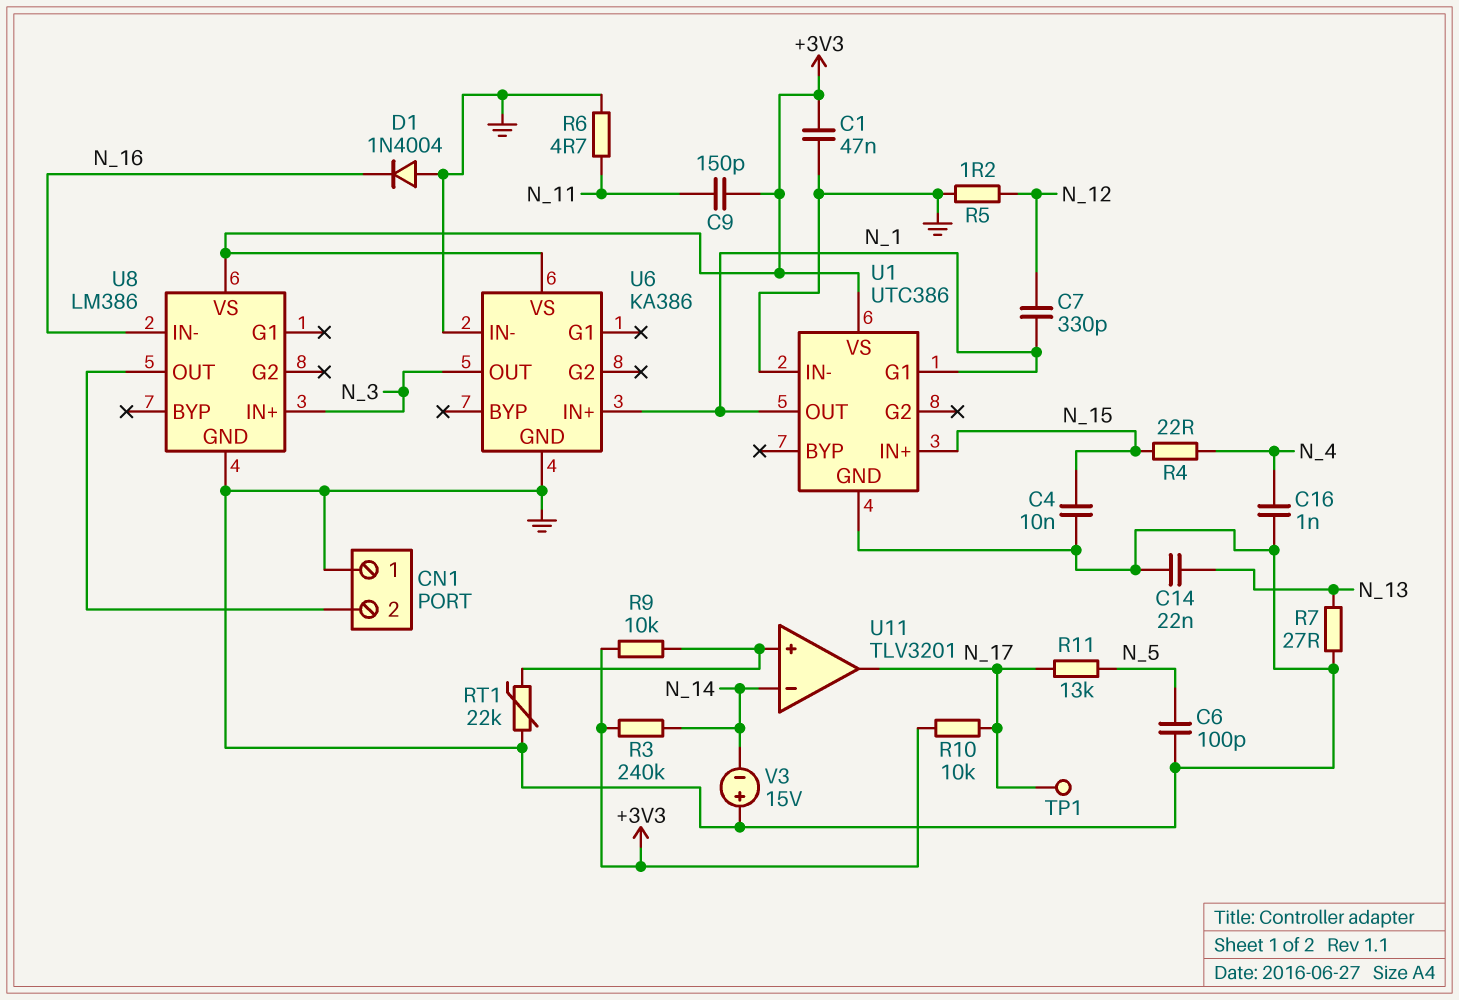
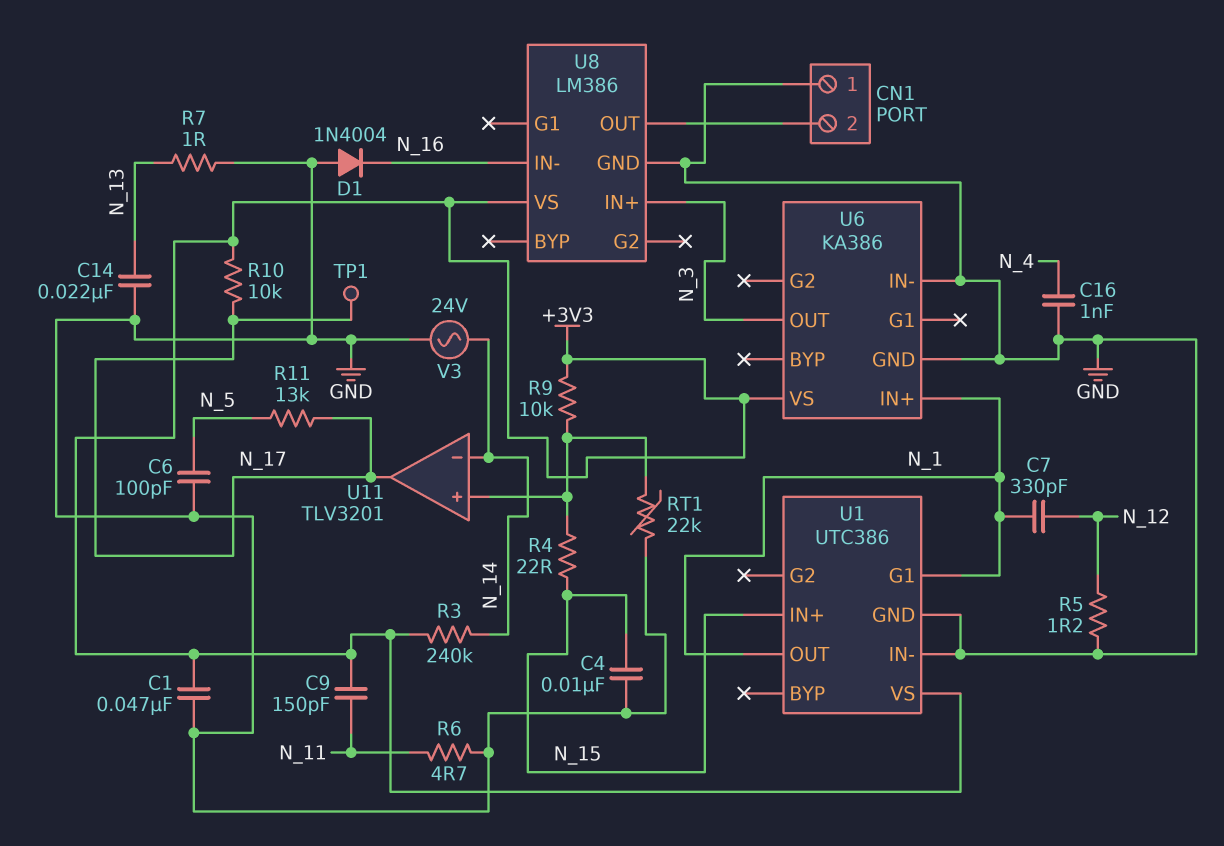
R4: 22 (N_4, N_15) -> 22 (N_15, U11/in+)
R7: 27 (GND, N_13) -> 1 (GND, N_13)
V3: 15V (plus GND, minus N_14) -> AC 24V (GND, N_14)

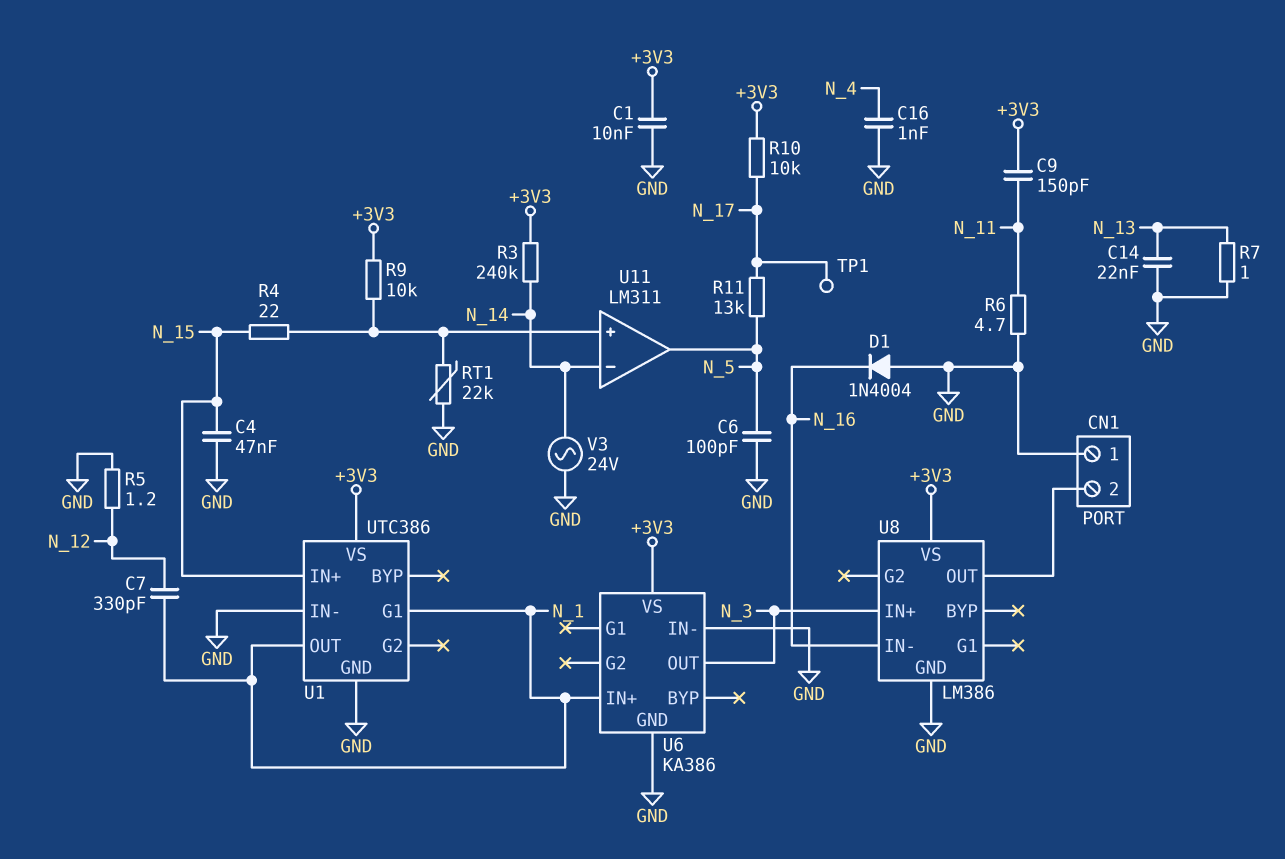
C1: 47nF (+3V3, GND) -> 10nF (+3V3, GND)
C4: 10nF (GND, N_15) -> 47nF (GND, N_15)
U11: TLV3201 -> LM311
U11 pin out: N_17 -> N_5

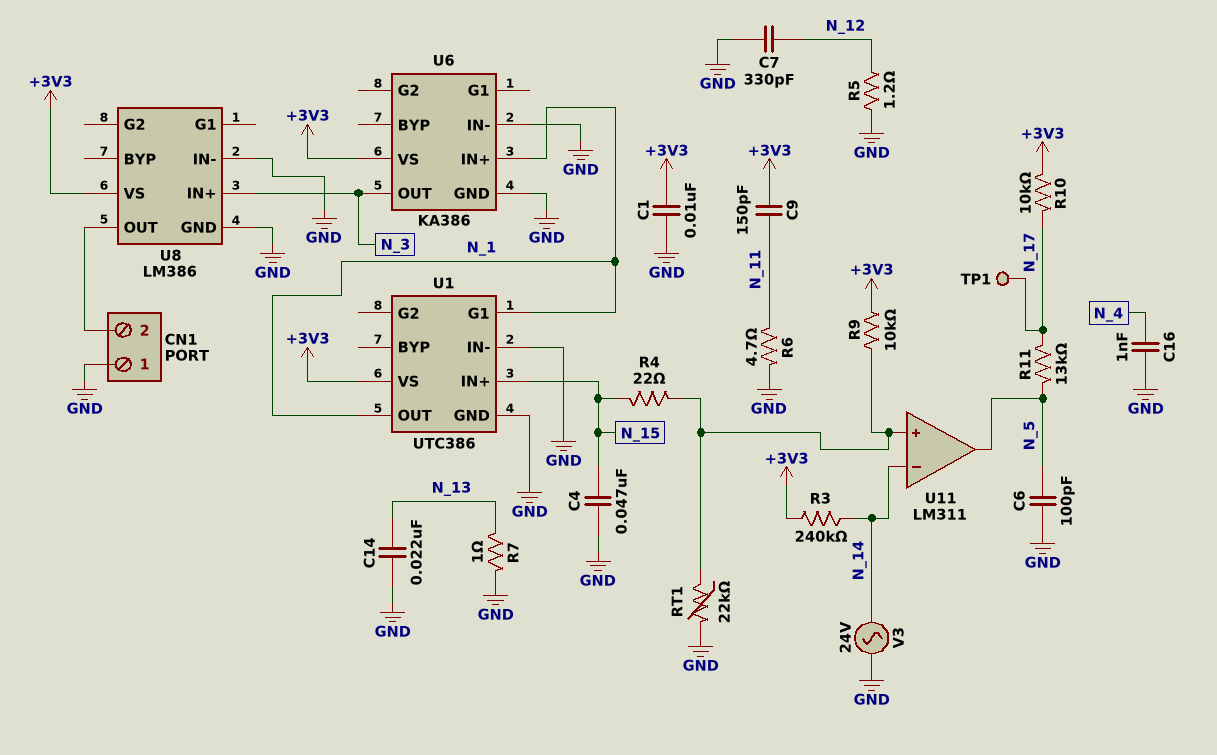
C7: 330pF (N_1, N_12) -> 330pF (GND, N_12)
D1: diode 1N4004 (A GND, K N_16) -> none
U8 pin IN-: N_16 -> GND

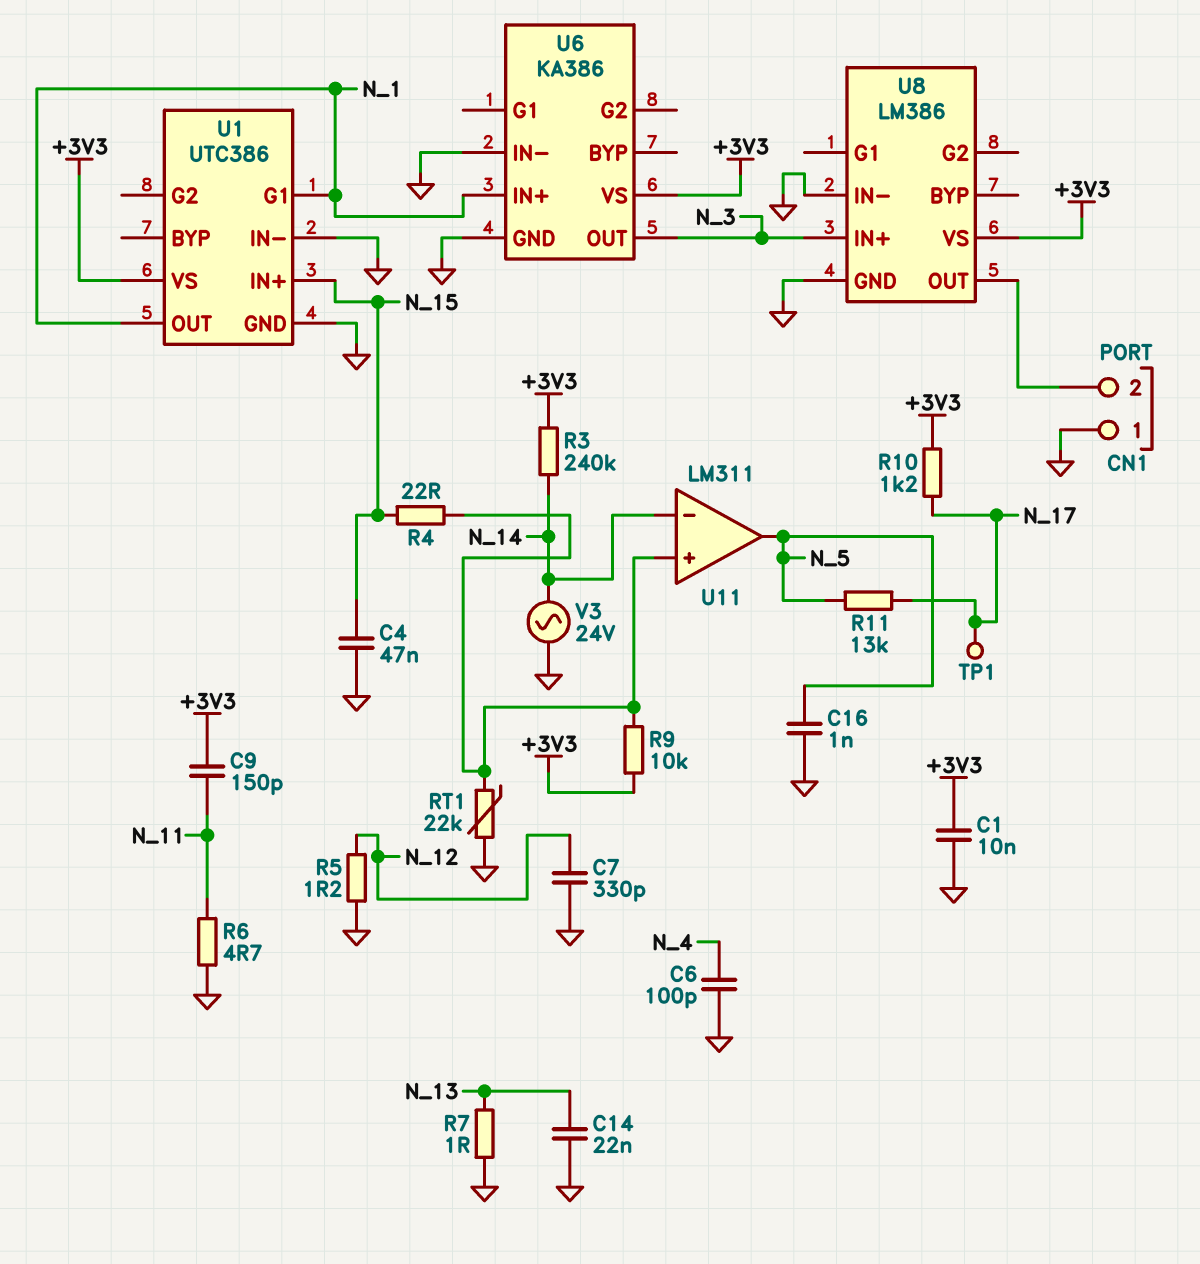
C6: 100pF (GND, N_5) -> 100pF (GND, N_4)
C16: 1nF (GND, N_4) -> 1nF (GND, N_5)
R10: 10k (+3V3, N_17) -> 1.2k (+3V3, N_17)

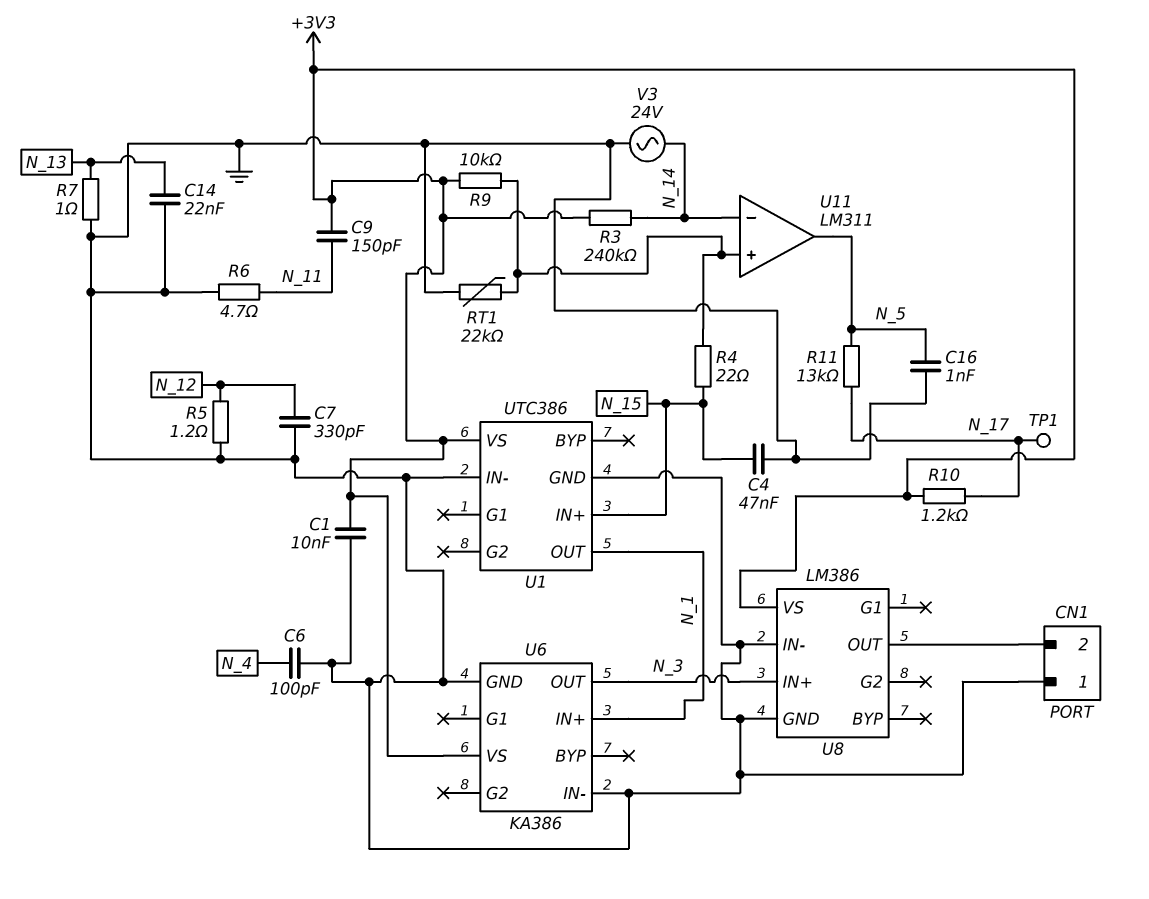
U1 pin G1: N_1 -> none

